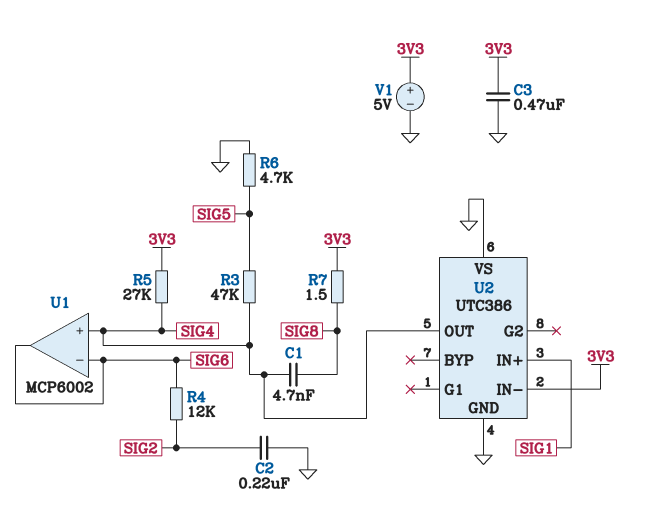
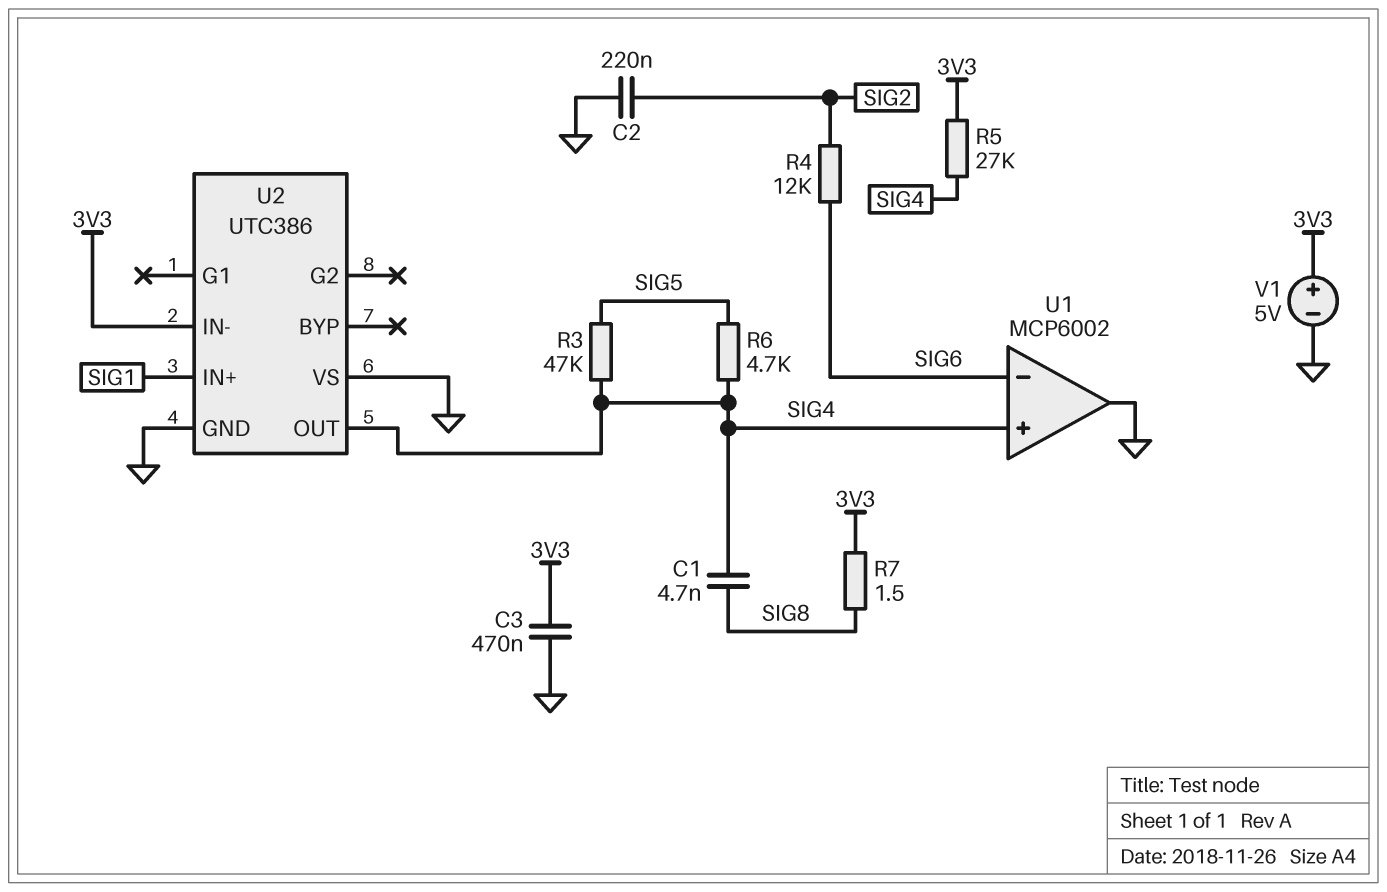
R6: 4.7k (GND, SIG5) -> 4.7k (SIG4, SIG5)
U1 pin out: SIG6 -> GND

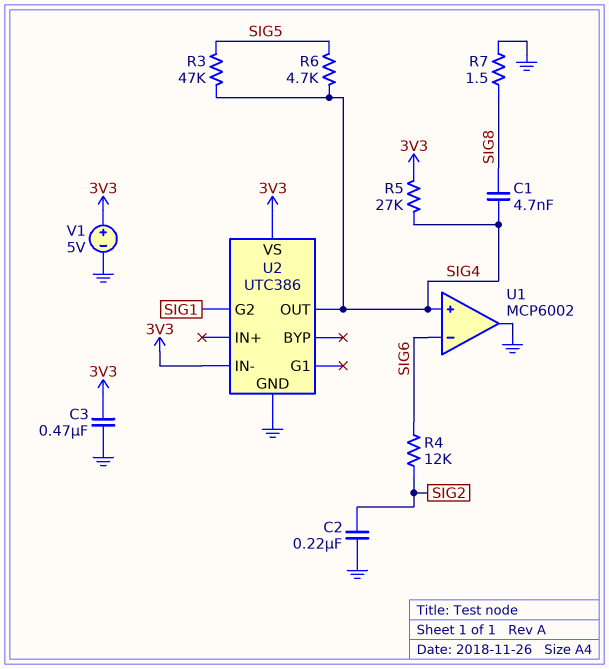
R7: 1.5 (3V3, SIG8) -> 1.5 (GND, SIG8)
U2 pin G2: none -> SIG1
U2 pin IN+: SIG1 -> none
U2 pin VS: GND -> 3V3

